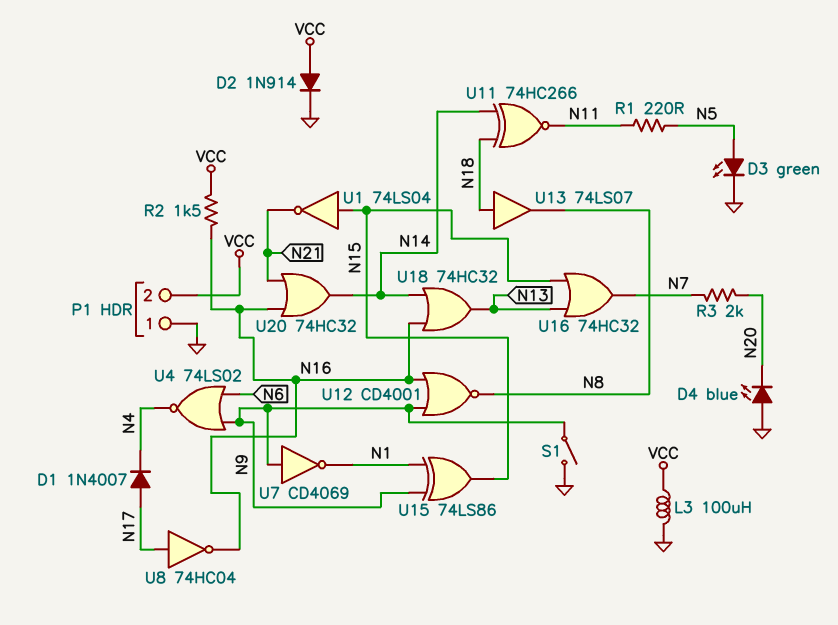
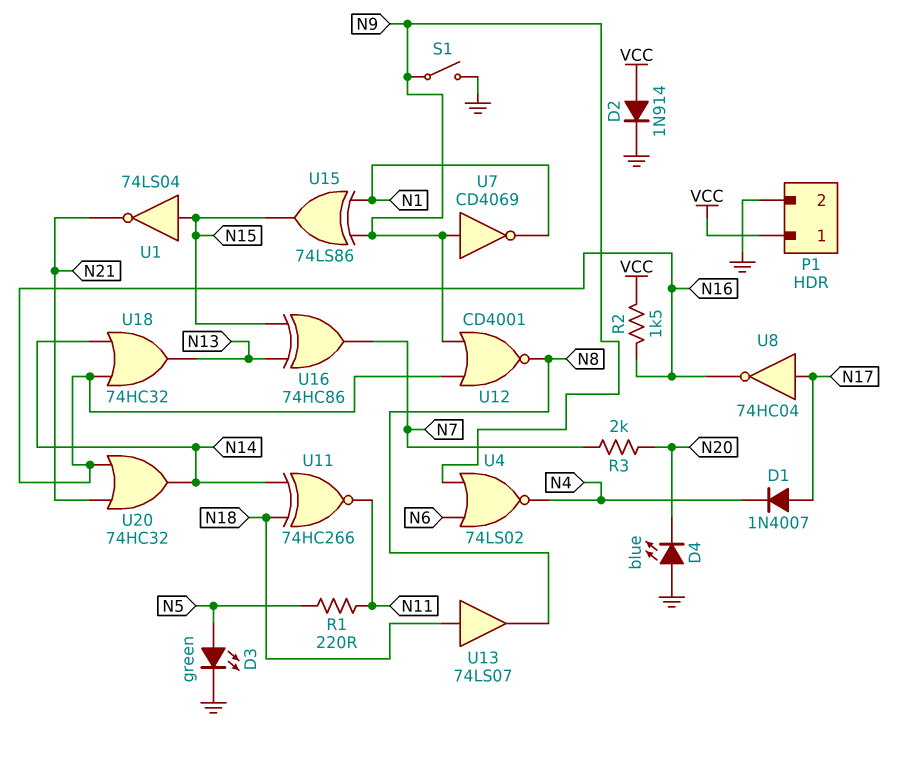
L3: 100uH (GND, VCC) -> none
P1 pin 1: GND -> VCC
P1 pin 2: VCC -> GND
U16: OR 74HC32 (in N13, in N15, out N7) -> XOR 74HC86 (in N13, in N15, out N7)

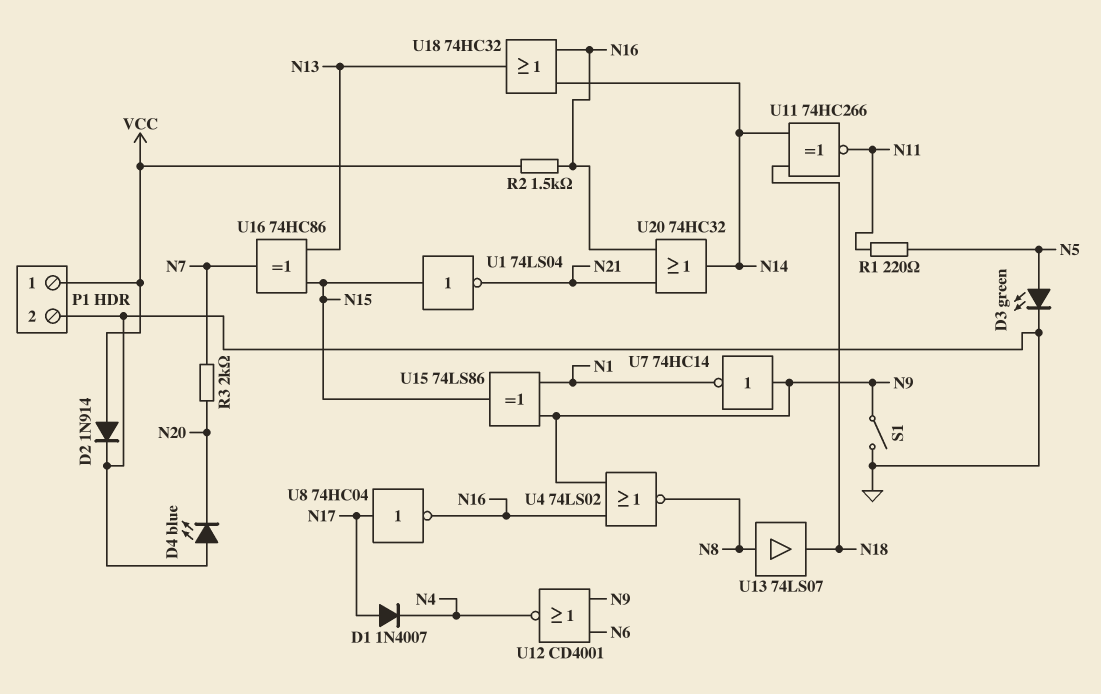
U4: NOR 74LS02 (in N6, in N9, out N4) -> NOR 74LS02 (in N9, in N16, out N8)
U7: NOT CD4069 (in N9, out N1) -> NOT 74HC14 (in N9, out N1)
U12: NOR CD4001 (in N9, in N16, out N8) -> NOR CD4001 (in N6, in N9, out N4)
U13: buffer 74LS07 (in N18, out N8) -> buffer 74LS07 (in N8, out N18)

